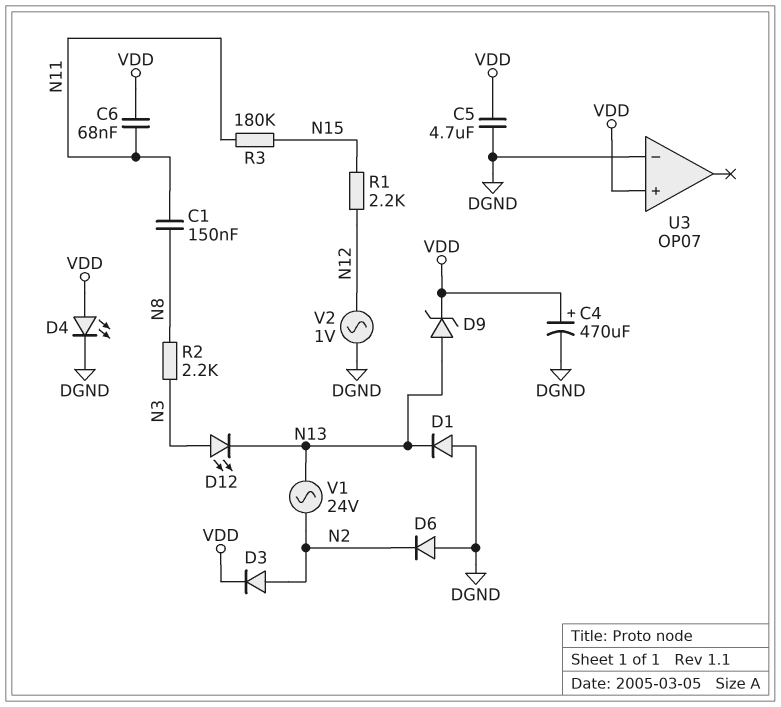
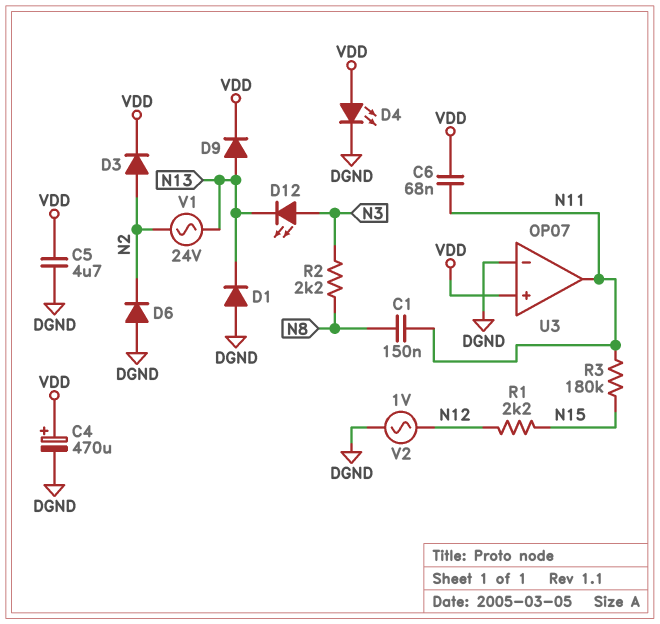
D9: zener (A N13, K VDD) -> diode (A N13, K VDD)
U3 pin out: none -> N11

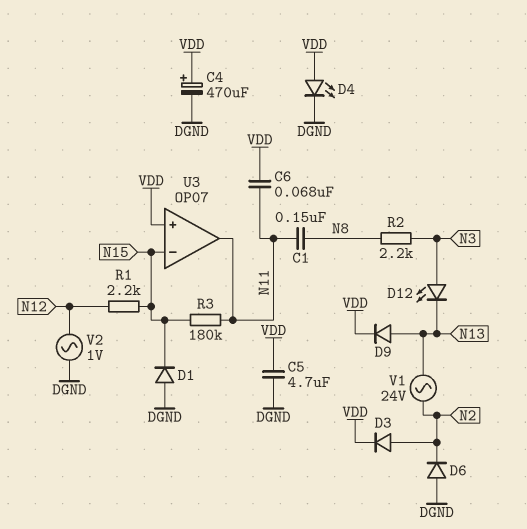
D1: diode (A DGND, K N13) -> diode (A DGND, K N15)
U3 pin in-: DGND -> N15

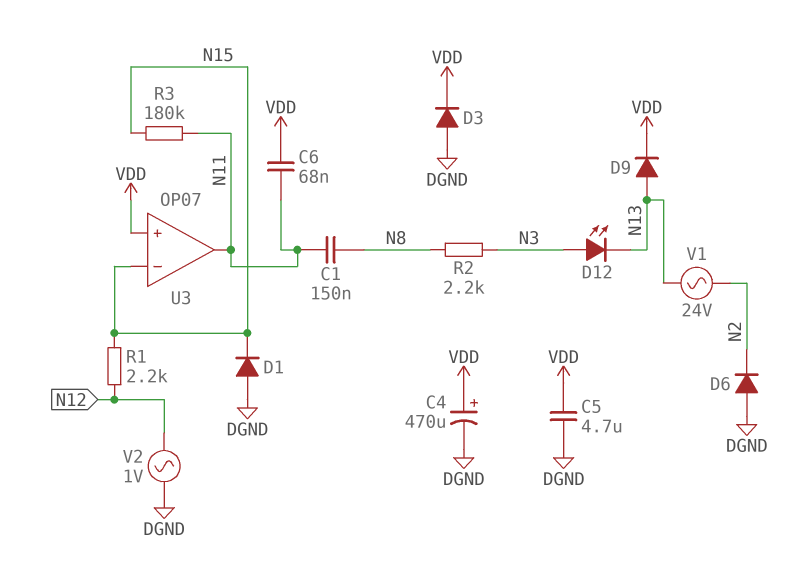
D3: diode (A N2, K VDD) -> diode (A DGND, K VDD)
D4: LED (A VDD, K DGND) -> none

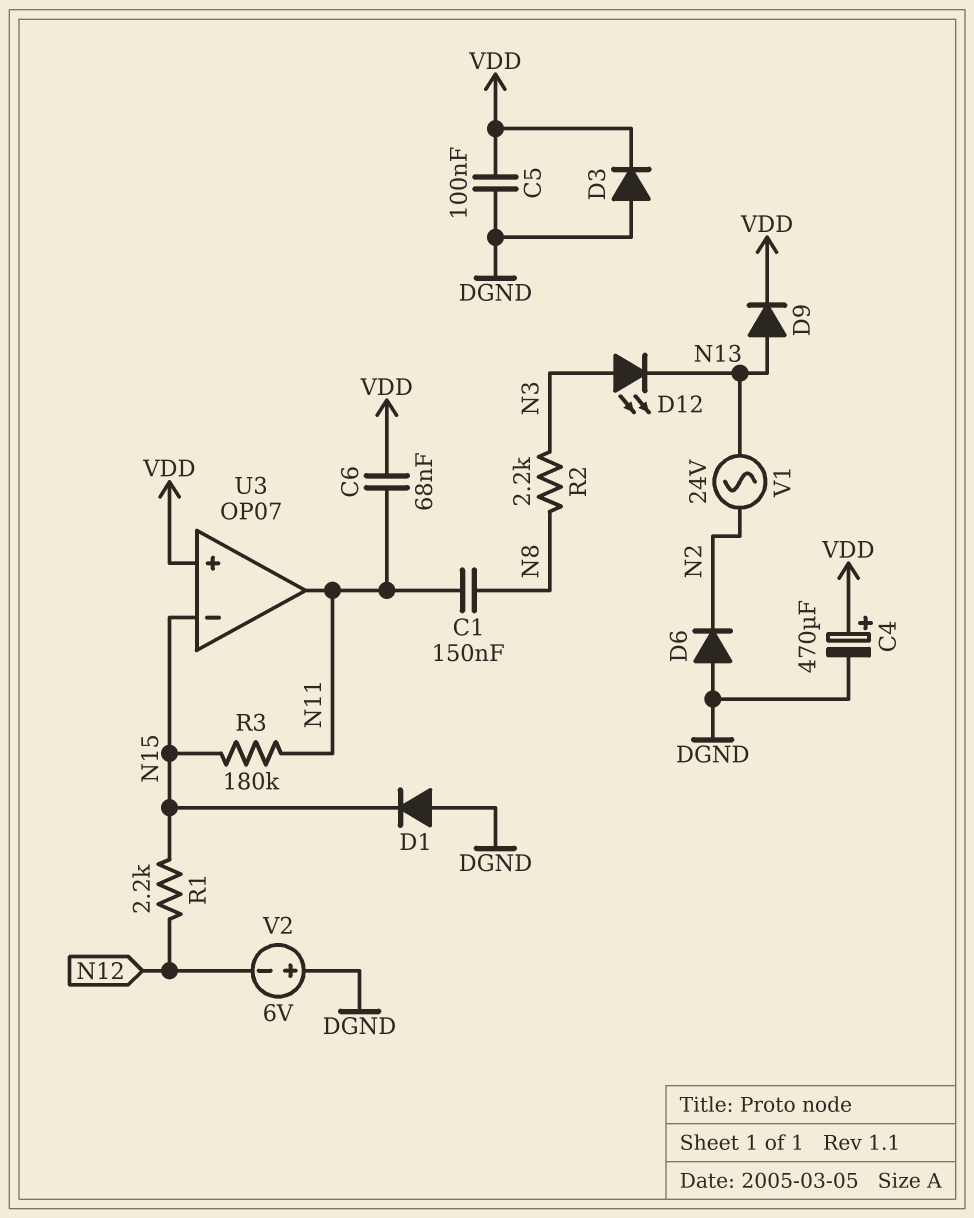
C5: 4.7uF (DGND, VDD) -> 100nF (DGND, VDD)
V2: AC 1V (DGND, N12) -> 6V (plus DGND, minus N12)

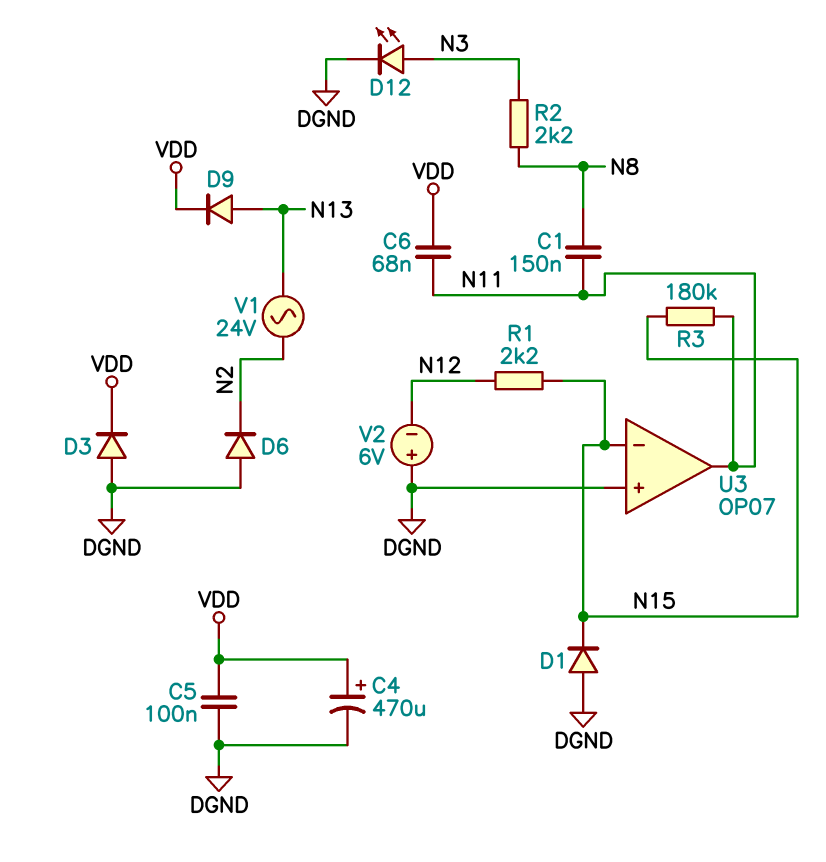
D12: LED (A N3, K N13) -> LED (A N3, K DGND)
U3 pin in+: VDD -> DGND

